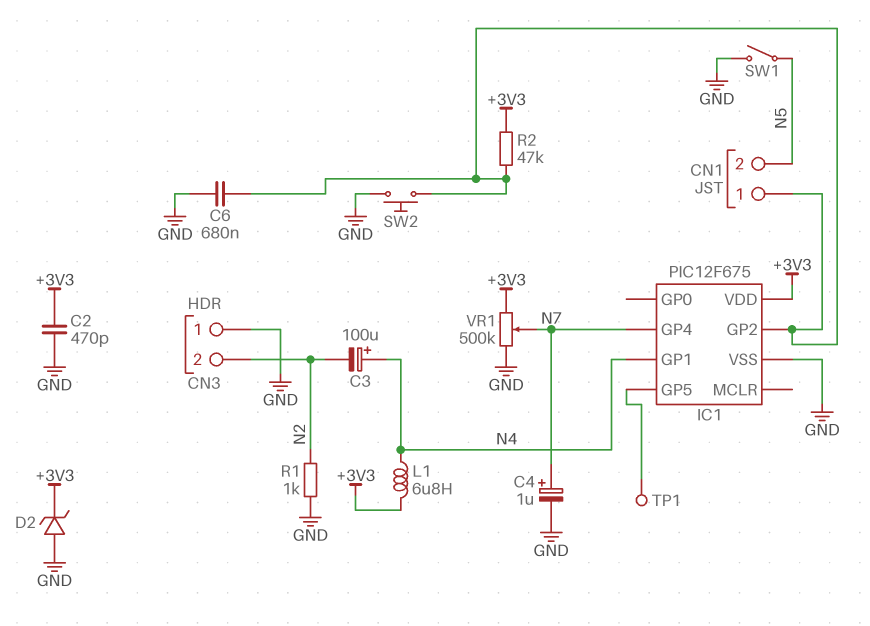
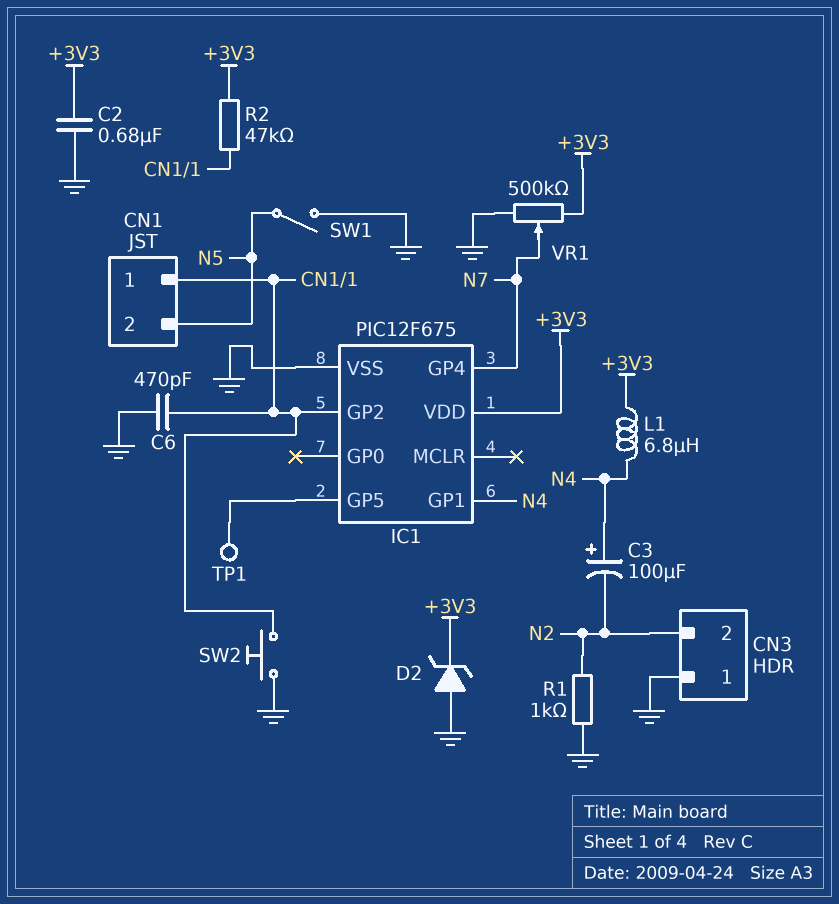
C2: 470pF (+3V3, GND) -> 680nF (+3V3, GND)
C4: 1uF (plus N7, minus GND) -> none
C6: 680nF (CN1/1, GND) -> 470pF (CN1/1, GND)

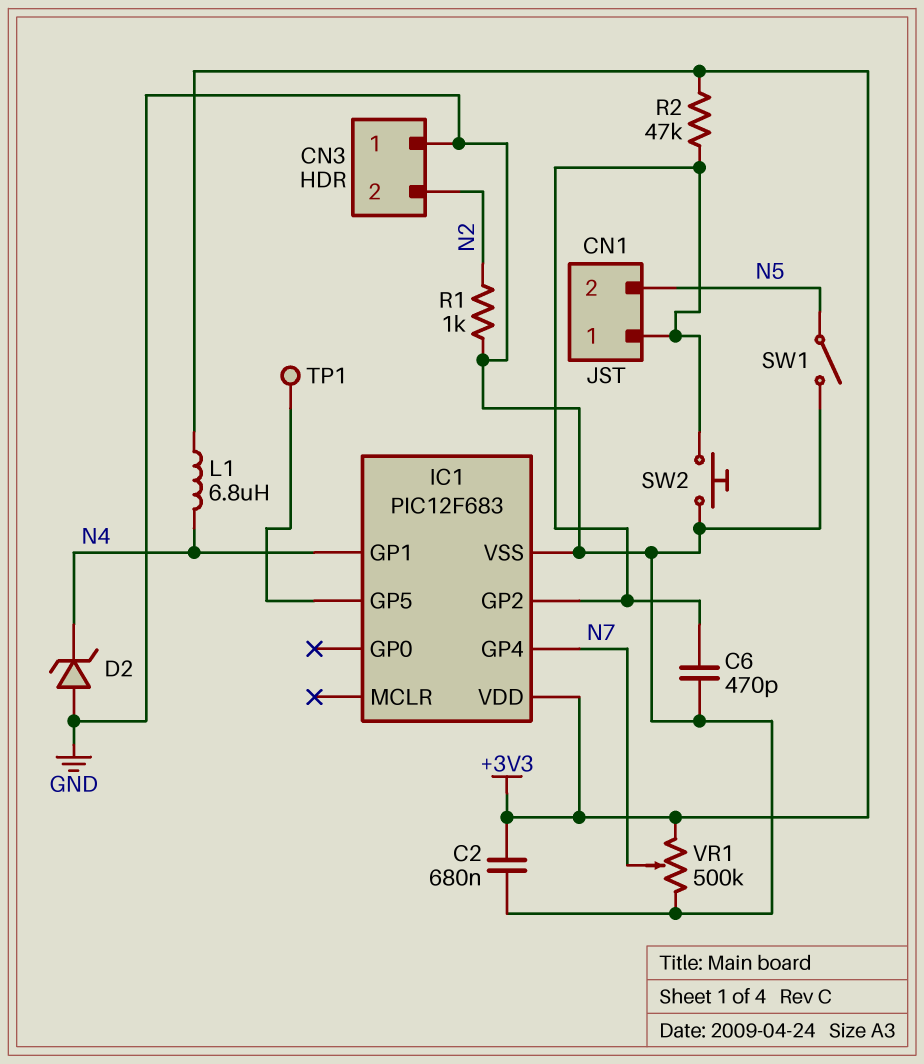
C3: 100uF (plus N4, minus N2) -> none
D2: zener (A GND, K +3V3) -> zener (A GND, K N4)
IC1: PIC12F675 -> PIC12F683

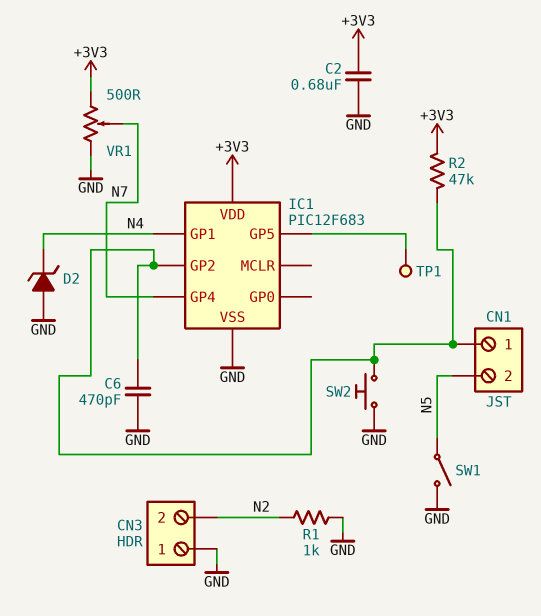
L1: 6.8uH (+3V3, N4) -> none
VR1: 500k (+3V3, GND, wiper N7) -> 500 (+3V3, GND, wiper N7)

